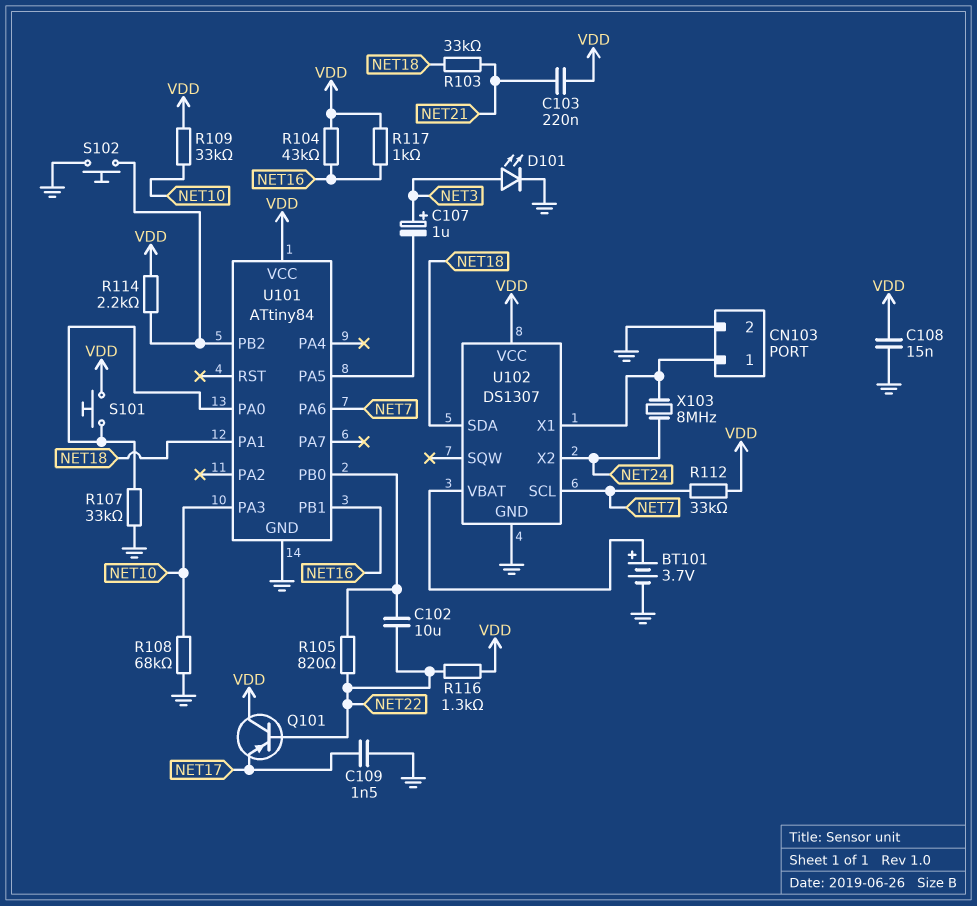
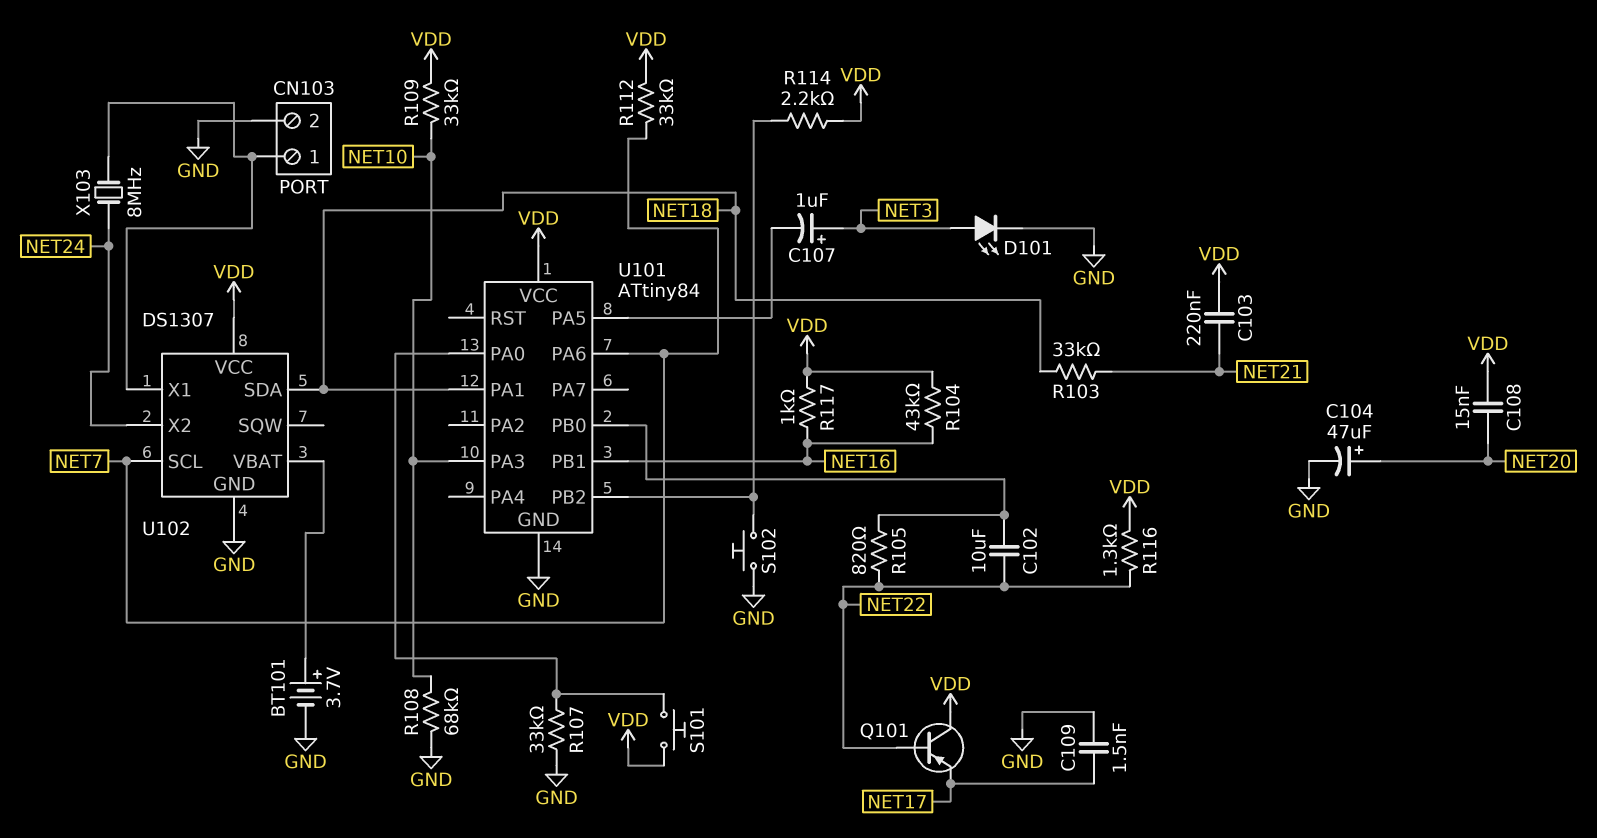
C104: none -> 47uF (plus NET20, minus GND)
C108: 15nF (GND, VDD) -> 15nF (NET20, VDD)

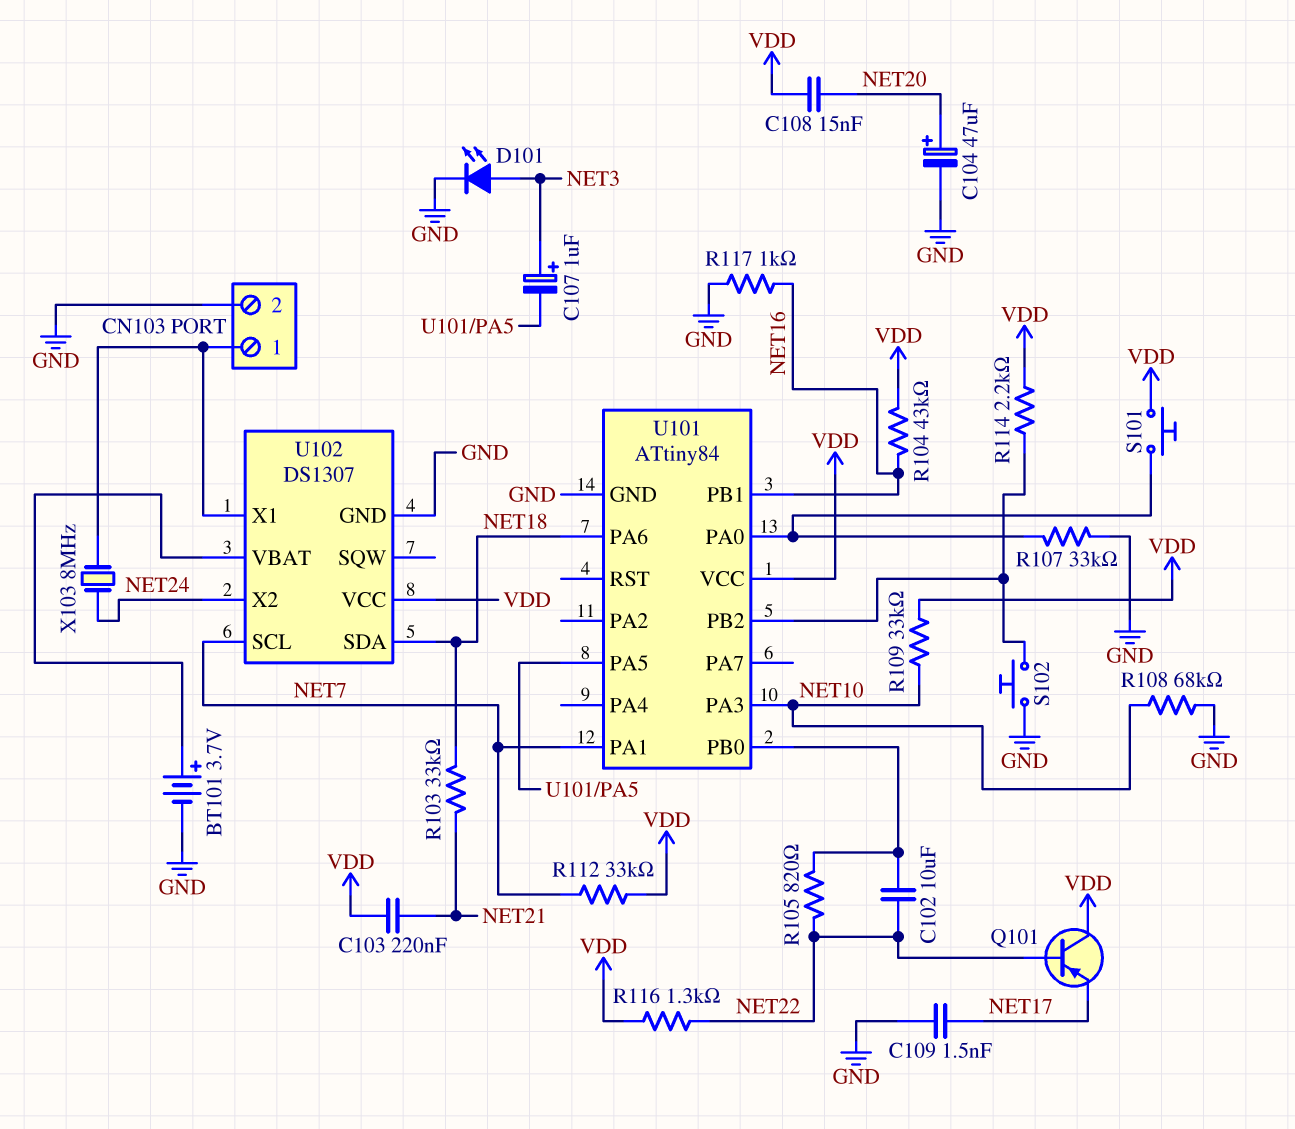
R117: 1k (NET16, VDD) -> 1k (GND, NET16)
U101 pin PA1: NET18 -> NET7
U101 pin PA6: NET7 -> NET18

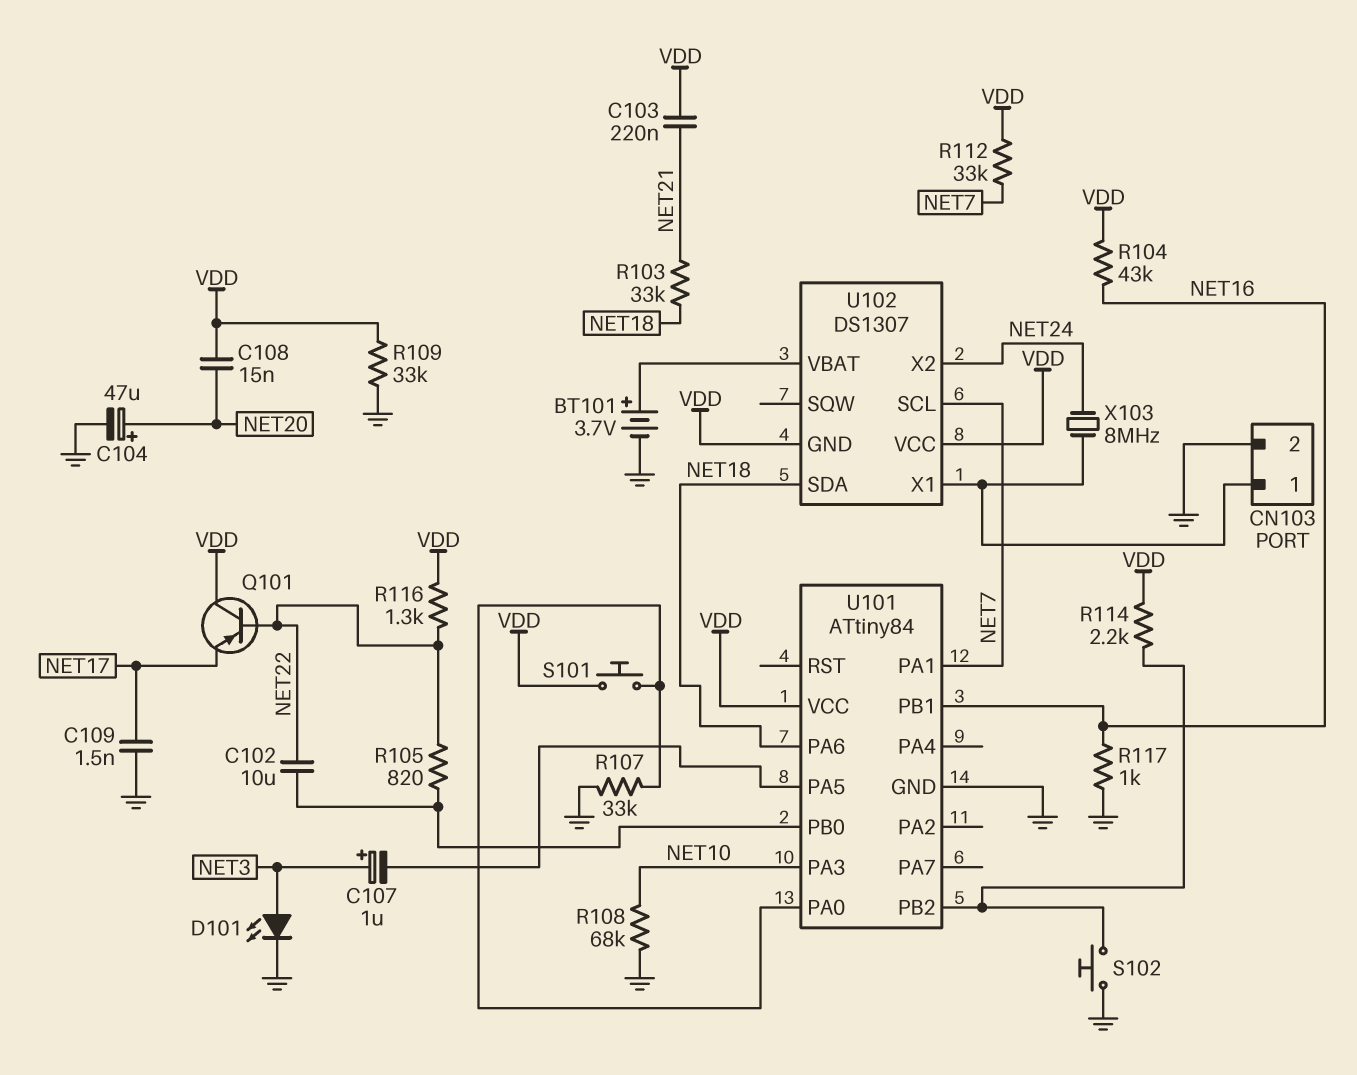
R109: 33k (NET10, VDD) -> 33k (GND, VDD)
U102 pin GND: GND -> VDD

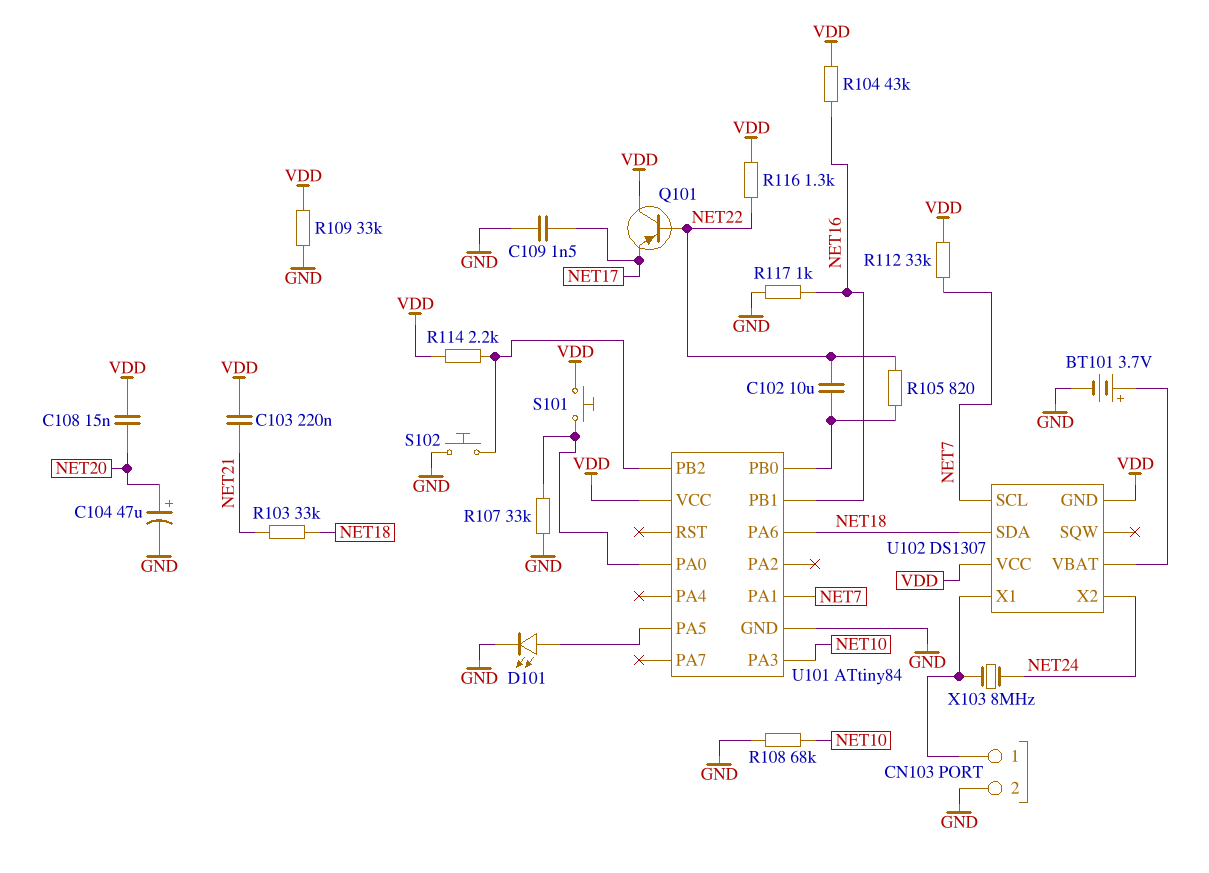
C107: 1uF (plus NET3, minus U101/PA5) -> none
D101: LED (A NET3, K GND) -> LED (A U101/PA5, K GND)

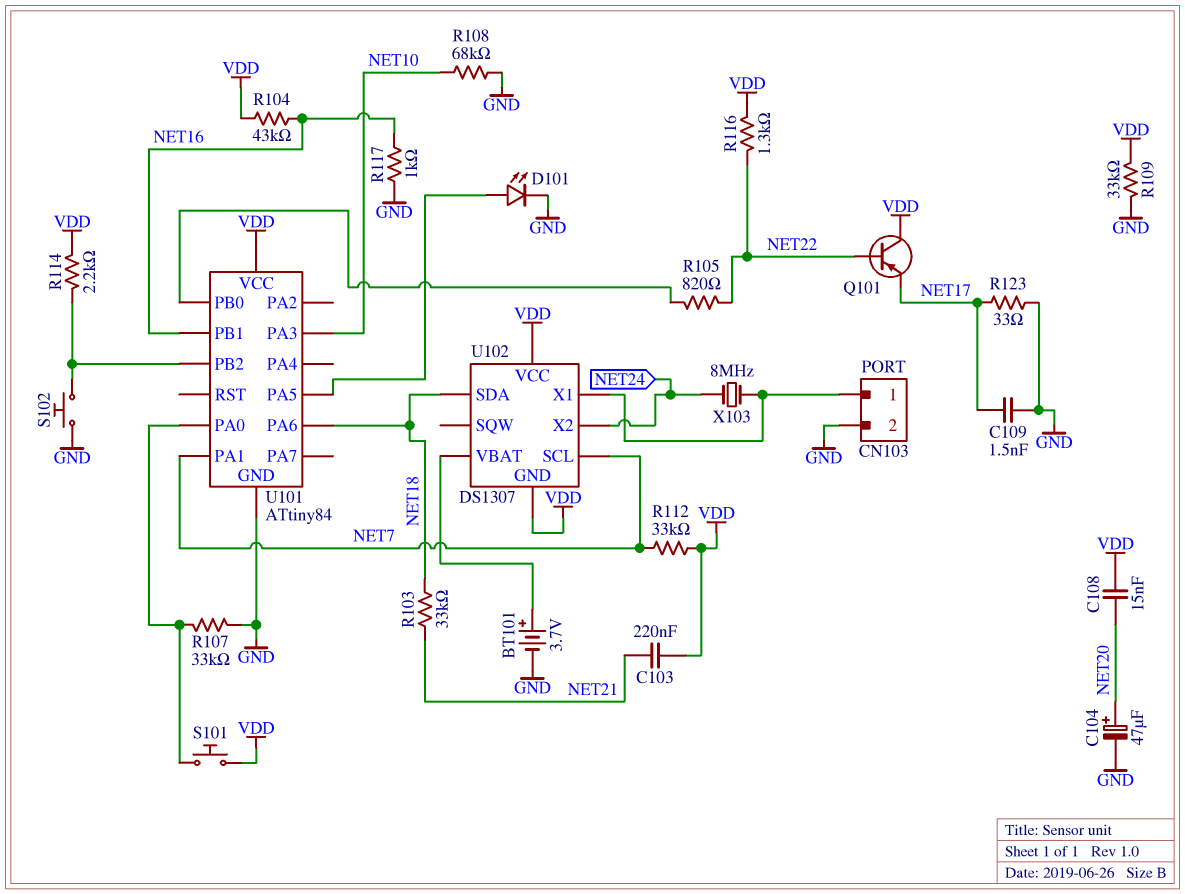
C102: 10uF (NET22, U101/PB0) -> none
R123: none -> 33 (GND, NET17)

